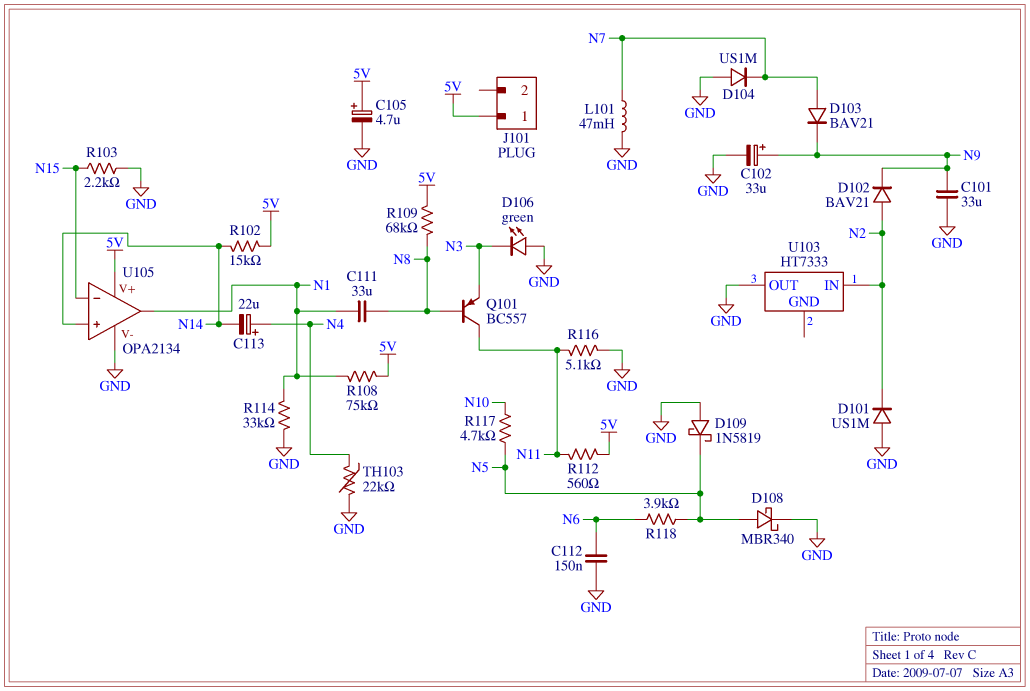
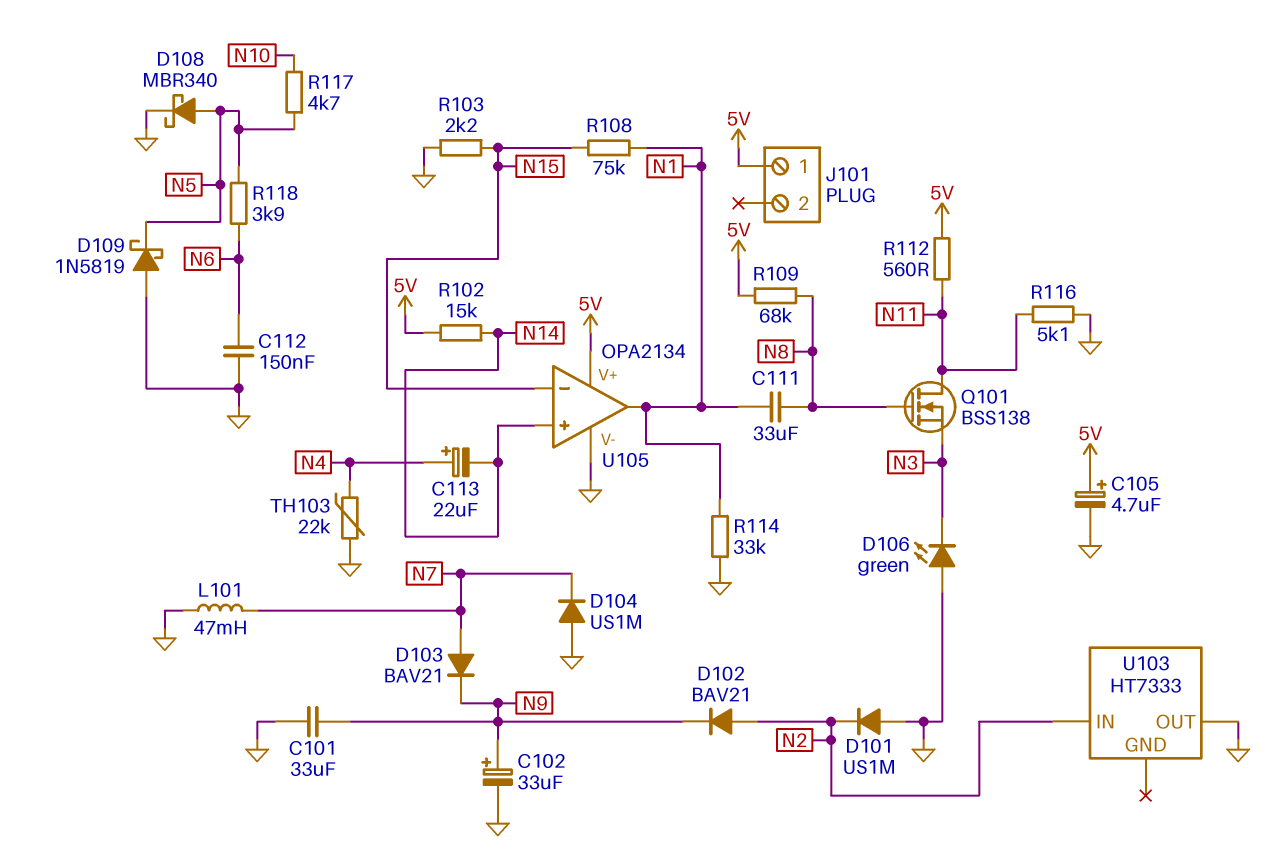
Q101: PNP BC557 (B N8, C N11, E N3) -> NMOS BSS138 (G N8, D N11, S N3)
R108: 75k (5V, N1) -> 75k (N1, N15)

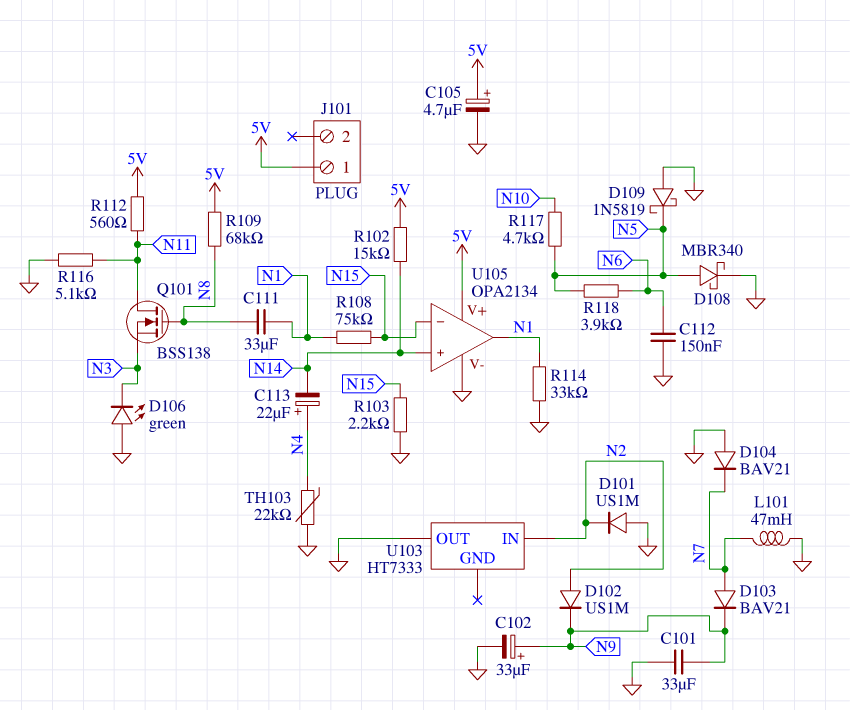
D102: diode BAV21 (A N2, K N9) -> diode US1M (A N2, K N9)
D104: diode US1M (A GND, K N7) -> diode BAV21 (A GND, K N7)

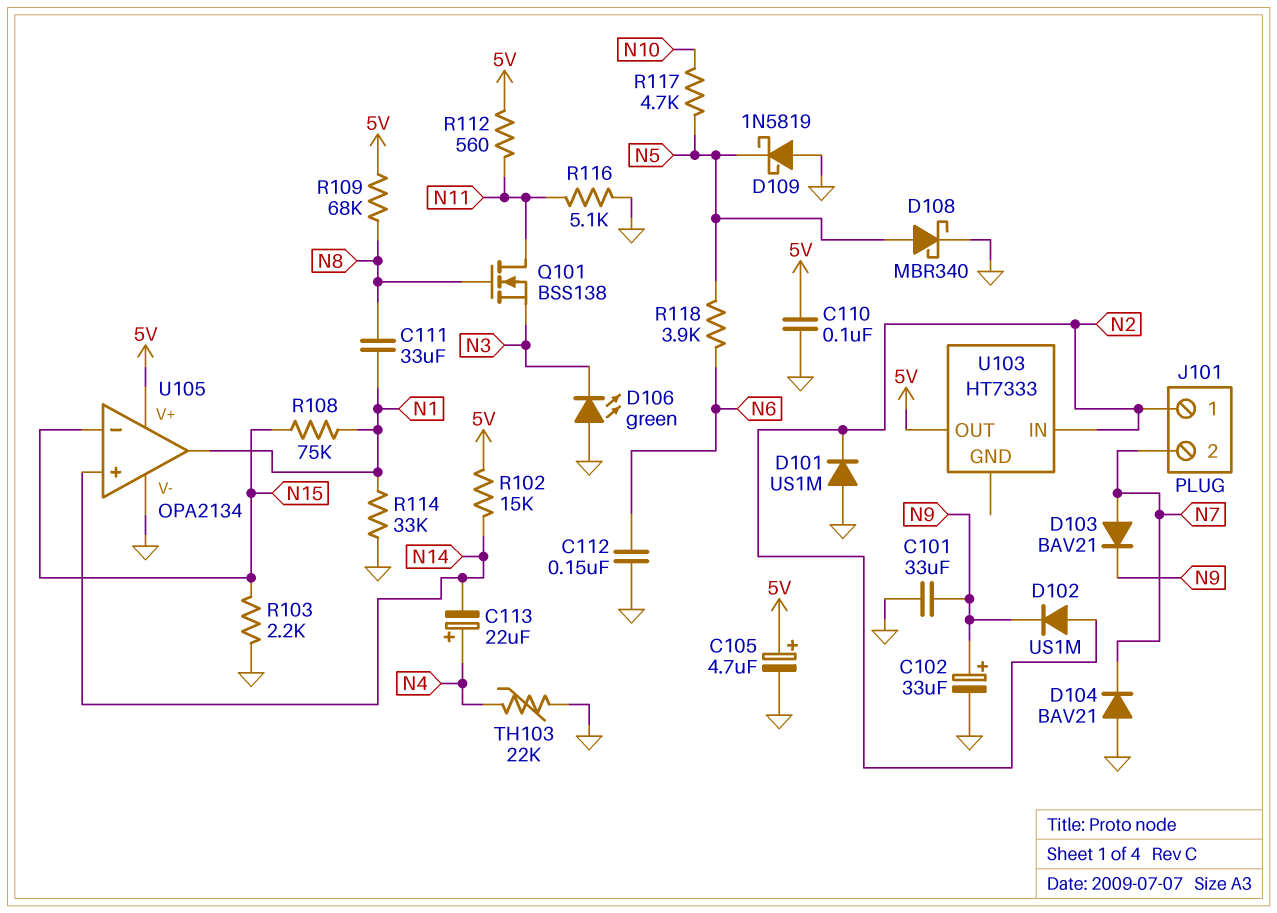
C110: none -> 100nF (5V, GND)
J101 pin 1: 5V -> N2
J101 pin 2: none -> N7
L101: 47mH (GND, N7) -> none
U103 pin OUT: GND -> 5V

